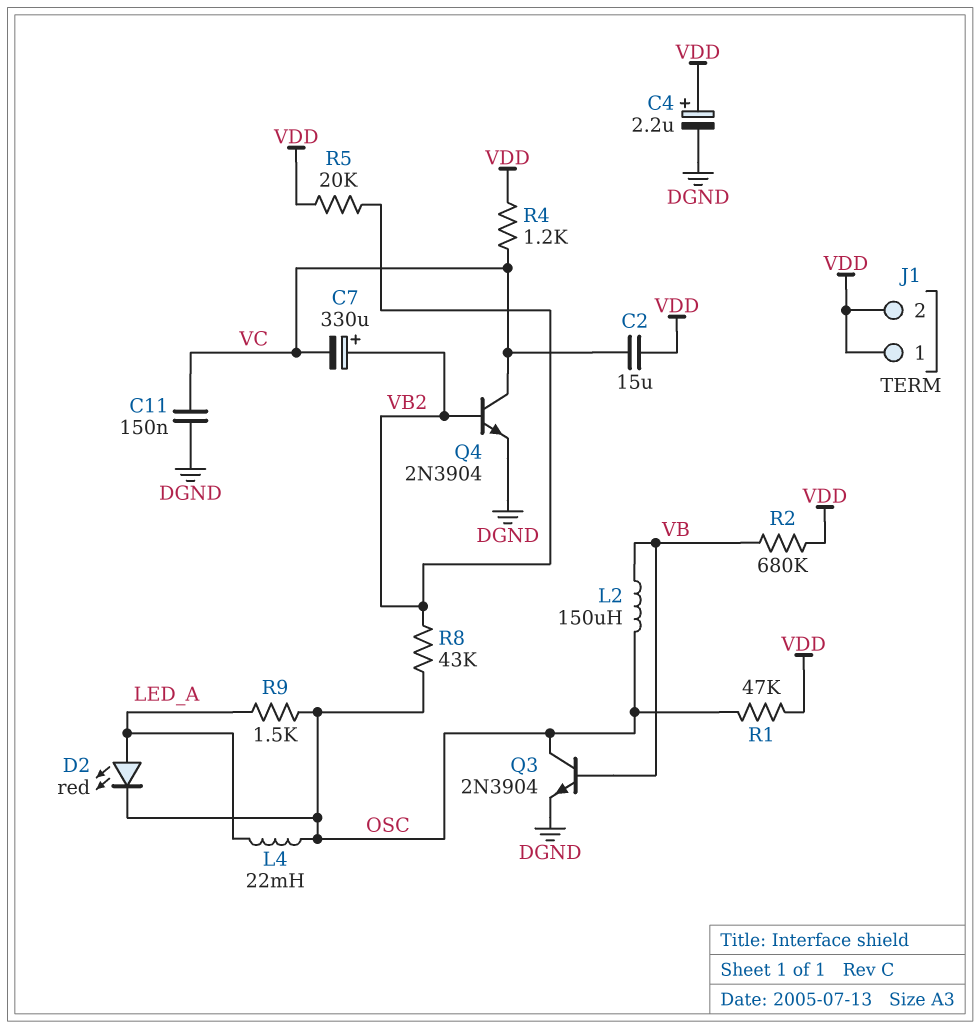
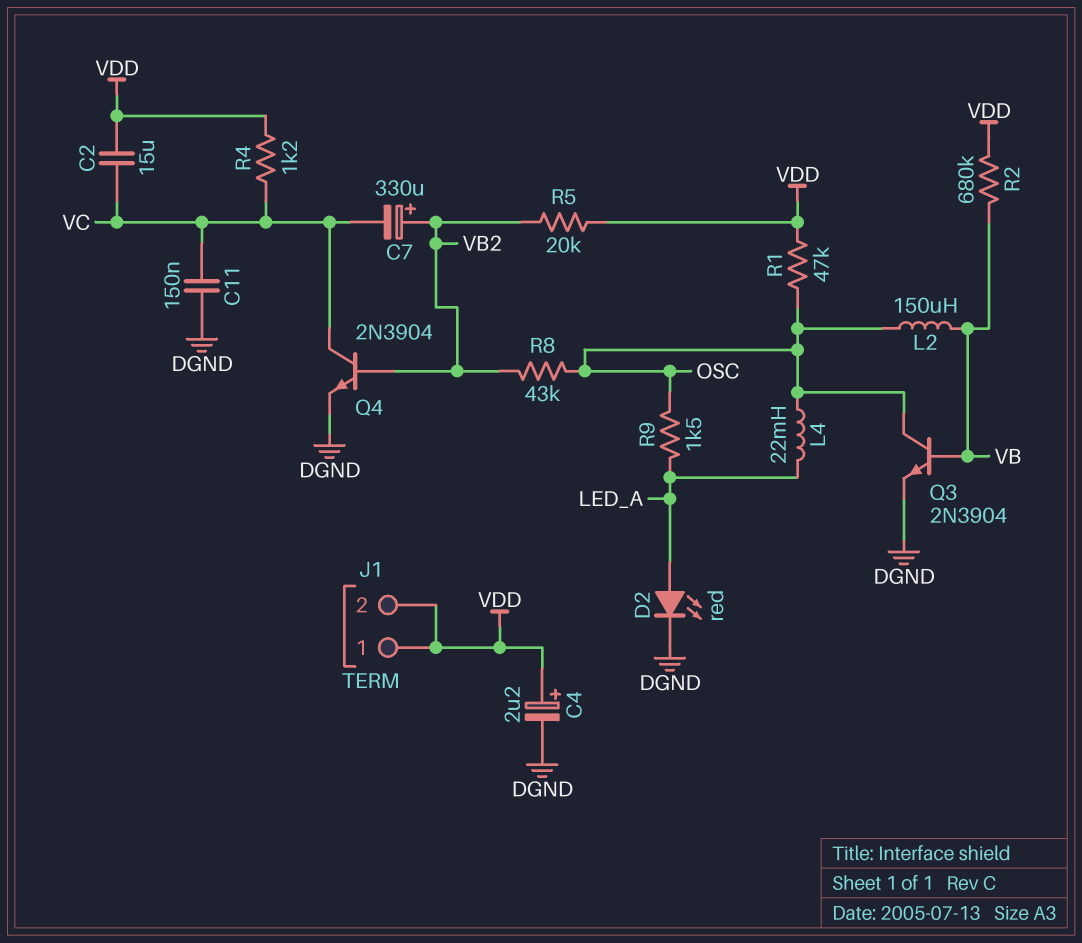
D2: LED red (A LED_A, K OSC) -> LED red (A LED_A, K DGND)

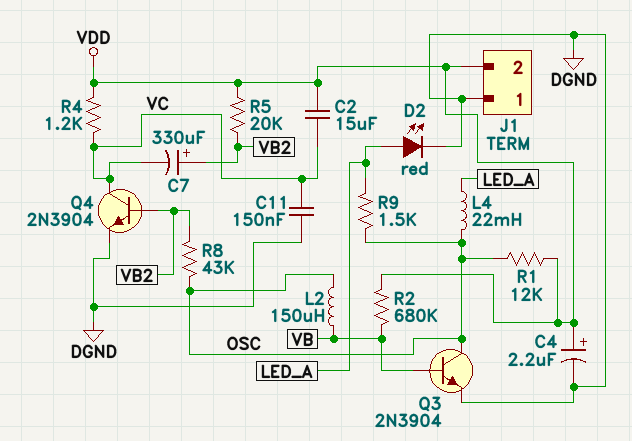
J1 pin 1: VDD -> DGND
R1: 47k (OSC, VDD) -> 12k (OSC, VDD)

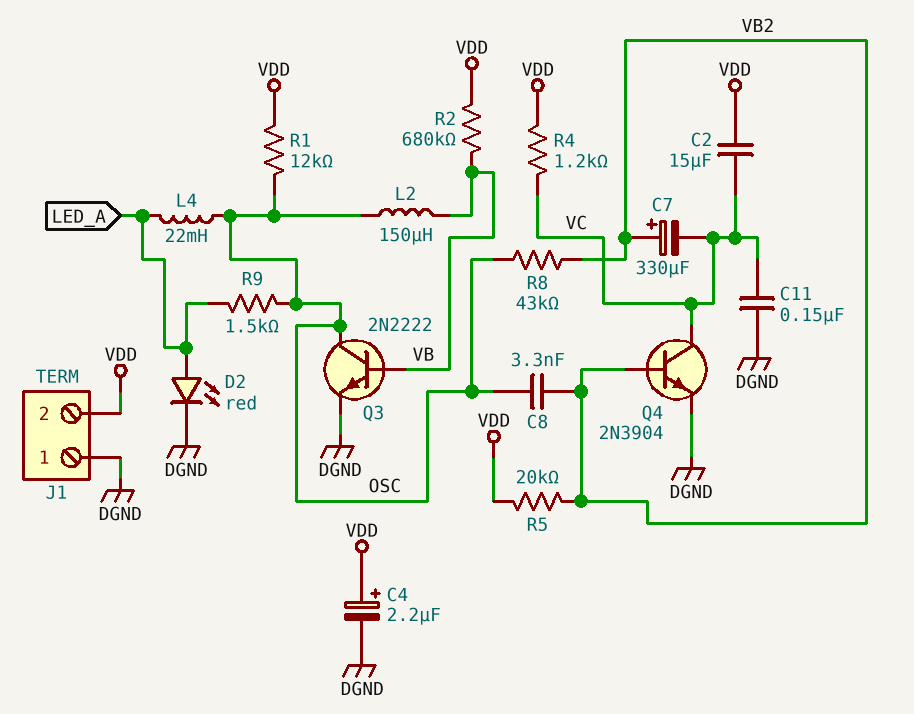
C8: none -> 3.3nF (OSC, VB2)
Q3: NPN 2N3904 (B VB, C OSC, E DGND) -> NPN 2N2222 (B VB, C OSC, E DGND)

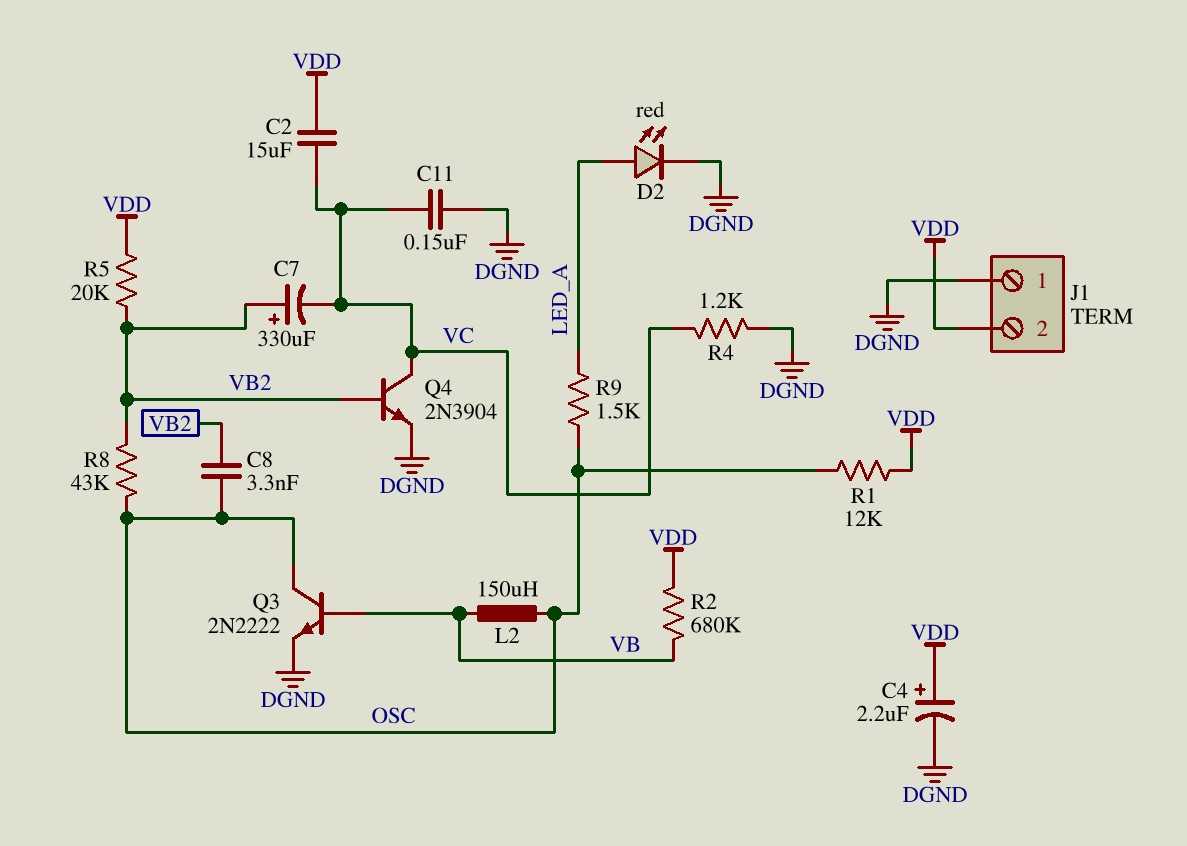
L4: 22mH (LED_A, OSC) -> none
R4: 1.2k (VC, VDD) -> 1.2k (DGND, VC)

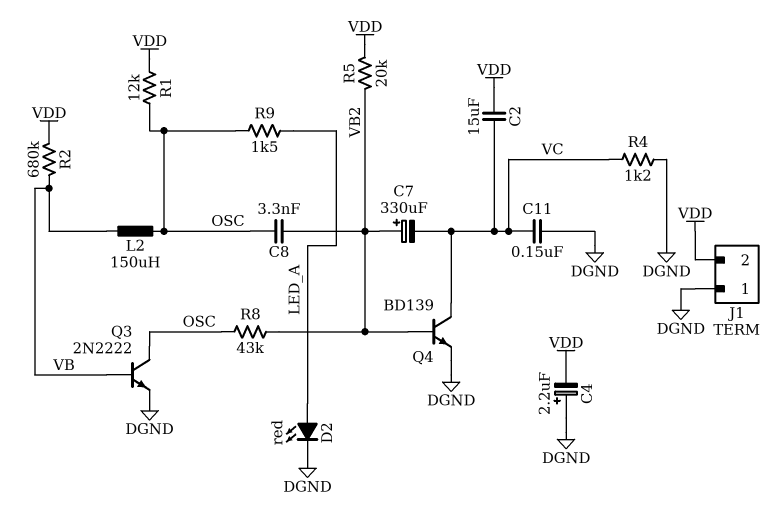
C4: 2.2uF (plus VDD, minus DGND) -> 2.2uF (plus DGND, minus VDD)
Q4: NPN 2N3904 (B VB2, C VC, E DGND) -> NPN BD139 (B VB2, C VC, E DGND)

